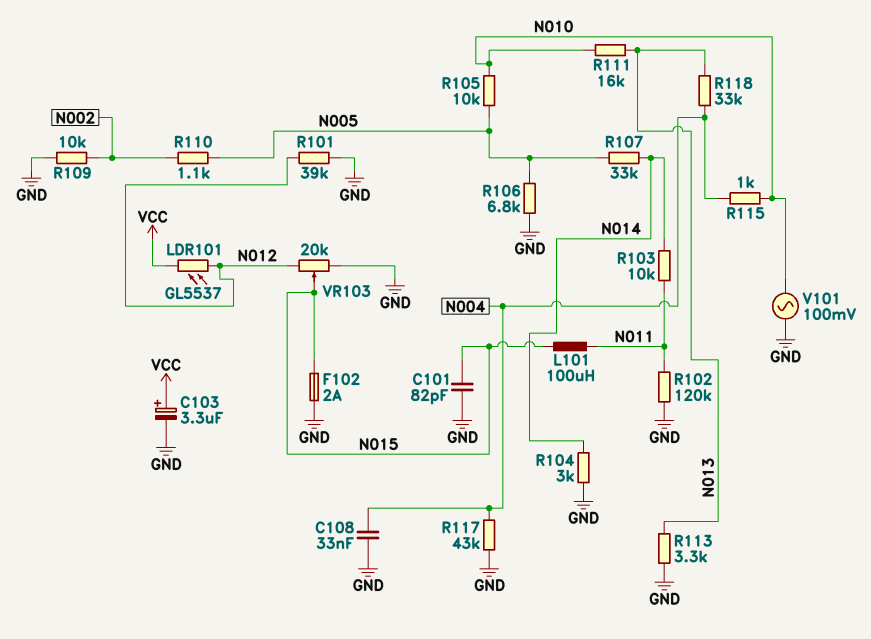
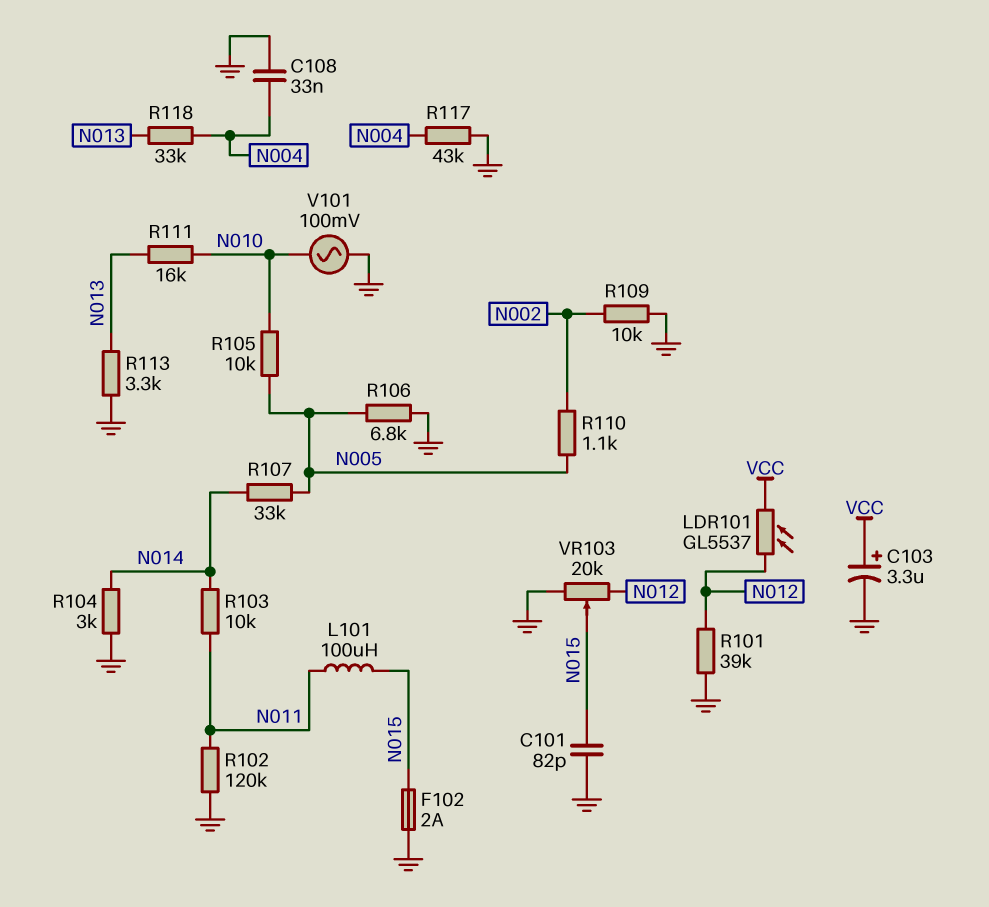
R115: 1k (N004, N010) -> none

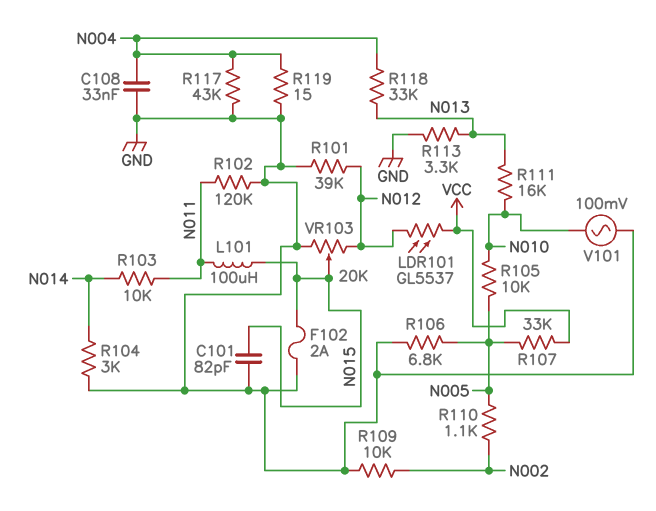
C103: 3.3uF (plus VCC, minus GND) -> none
R107: 33k (N005, N014) -> 33k (N005, VCC)
R119: none -> 15 (GND, N004)

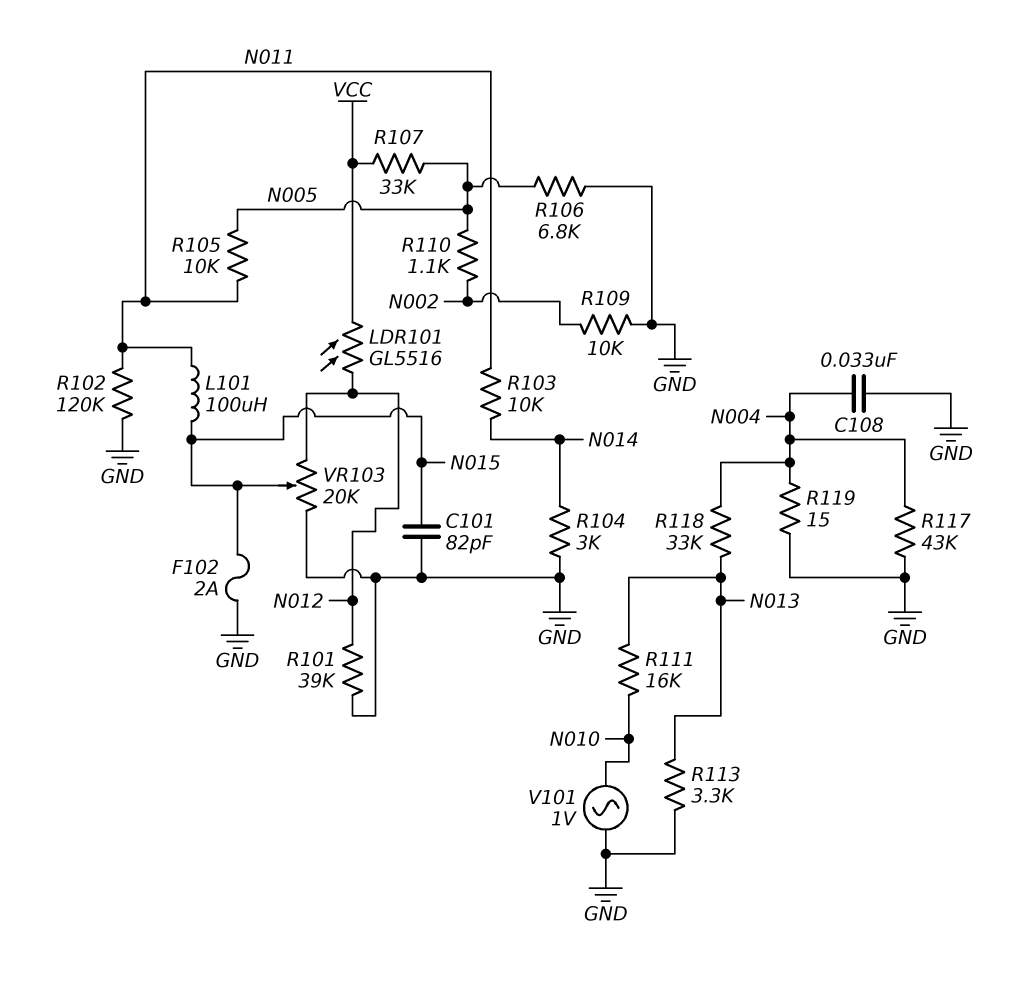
LDR101: GL5537 (N012, VCC) -> GL5516 (N012, VCC)
R105: 10k (N005, N010) -> 10k (N005, N011)
V101: AC 100mV (GND, N010) -> AC 1V (GND, N010)

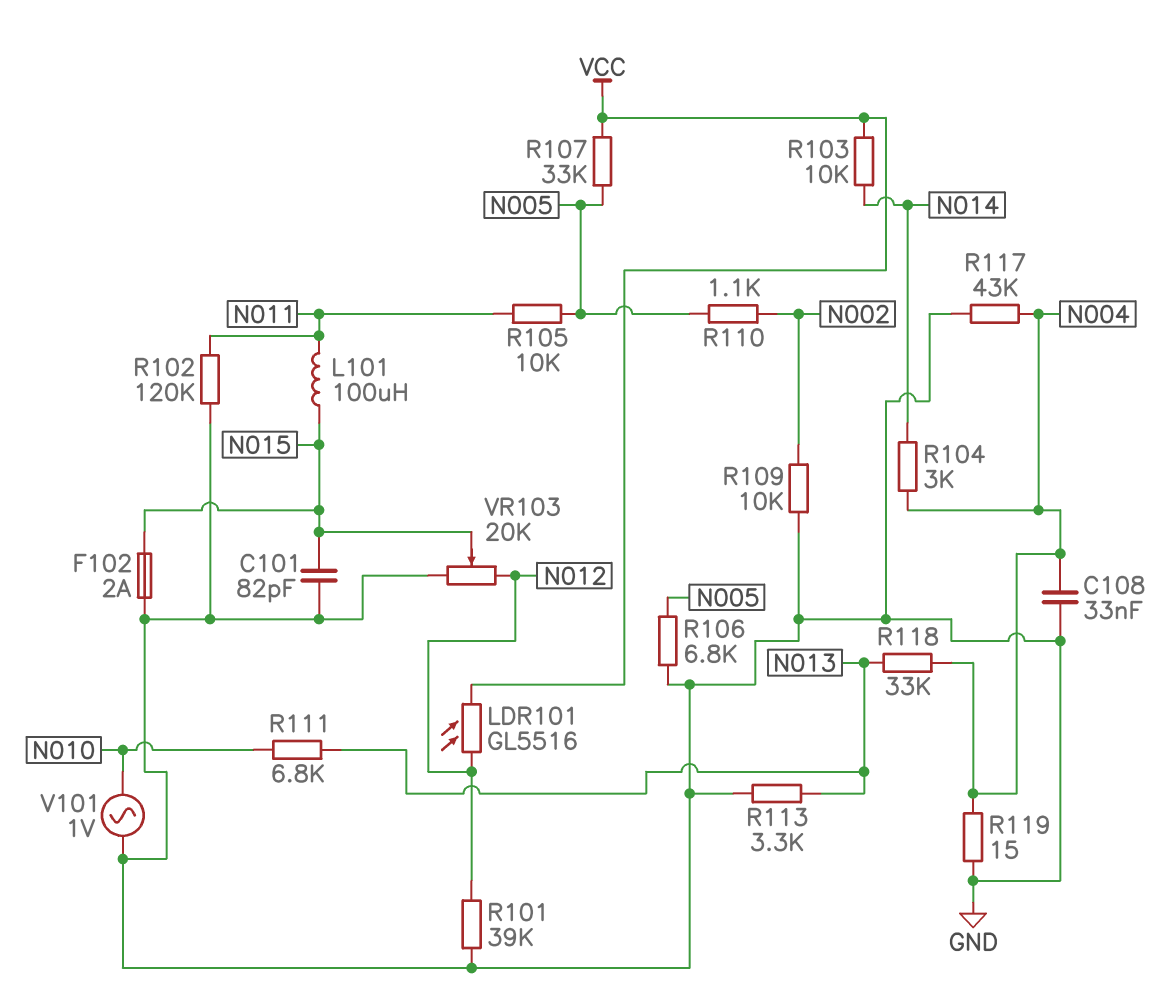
R103: 10k (N011, N014) -> 10k (N014, VCC)
R104: 3k (GND, N014) -> 3k (N004, N014)
R111: 16k (N010, N013) -> 6.8k (N010, N013)

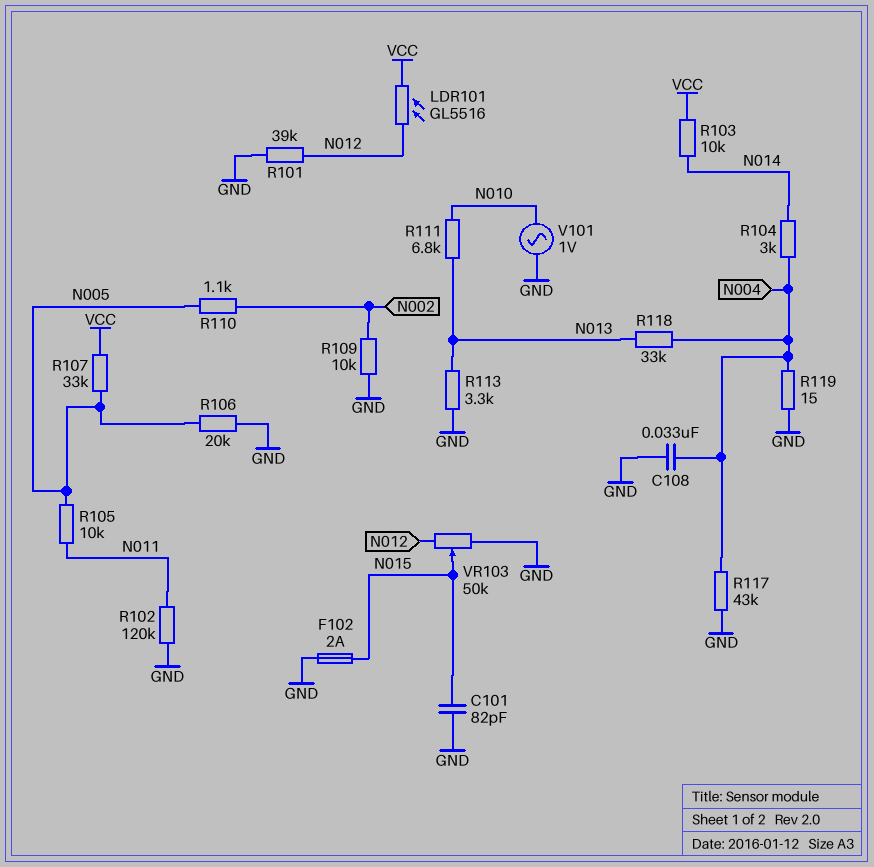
L101: 100uH (N011, N015) -> none
R106: 6.8k (GND, N005) -> 20k (GND, N005)
VR103: 20k (GND, N012, wiper N015) -> 50k (GND, N012, wiper N015)

